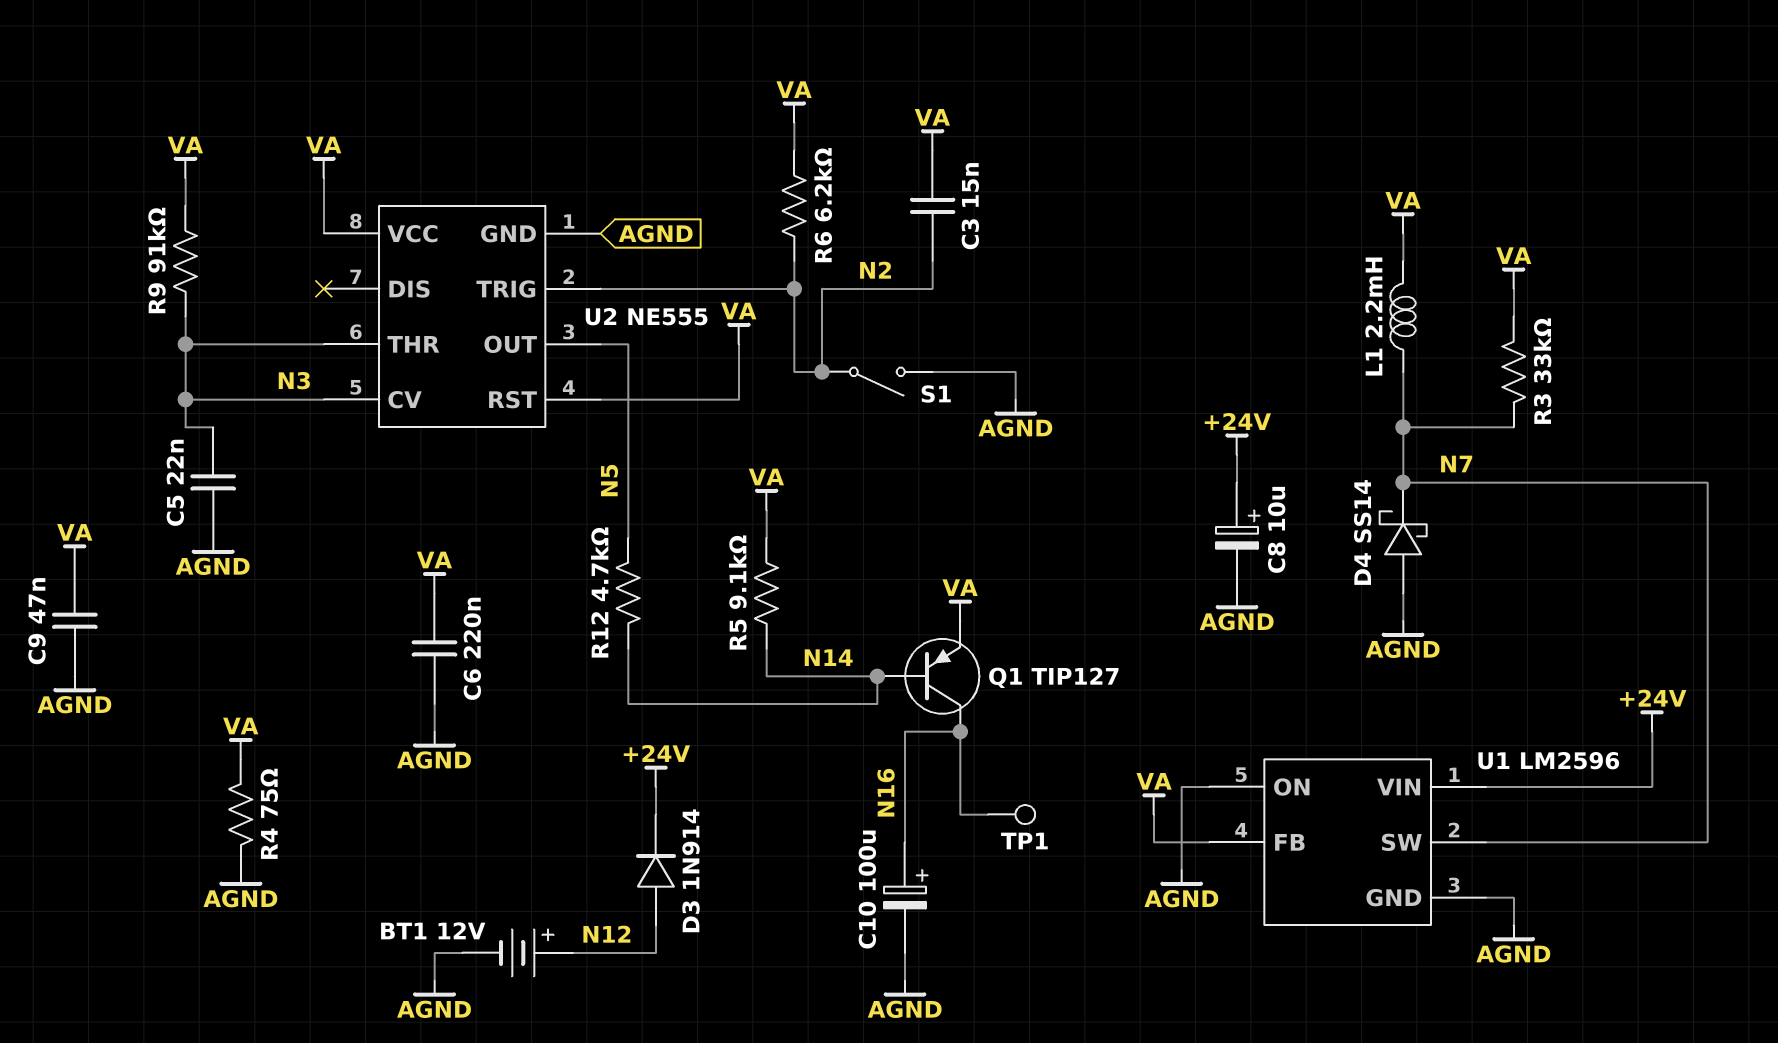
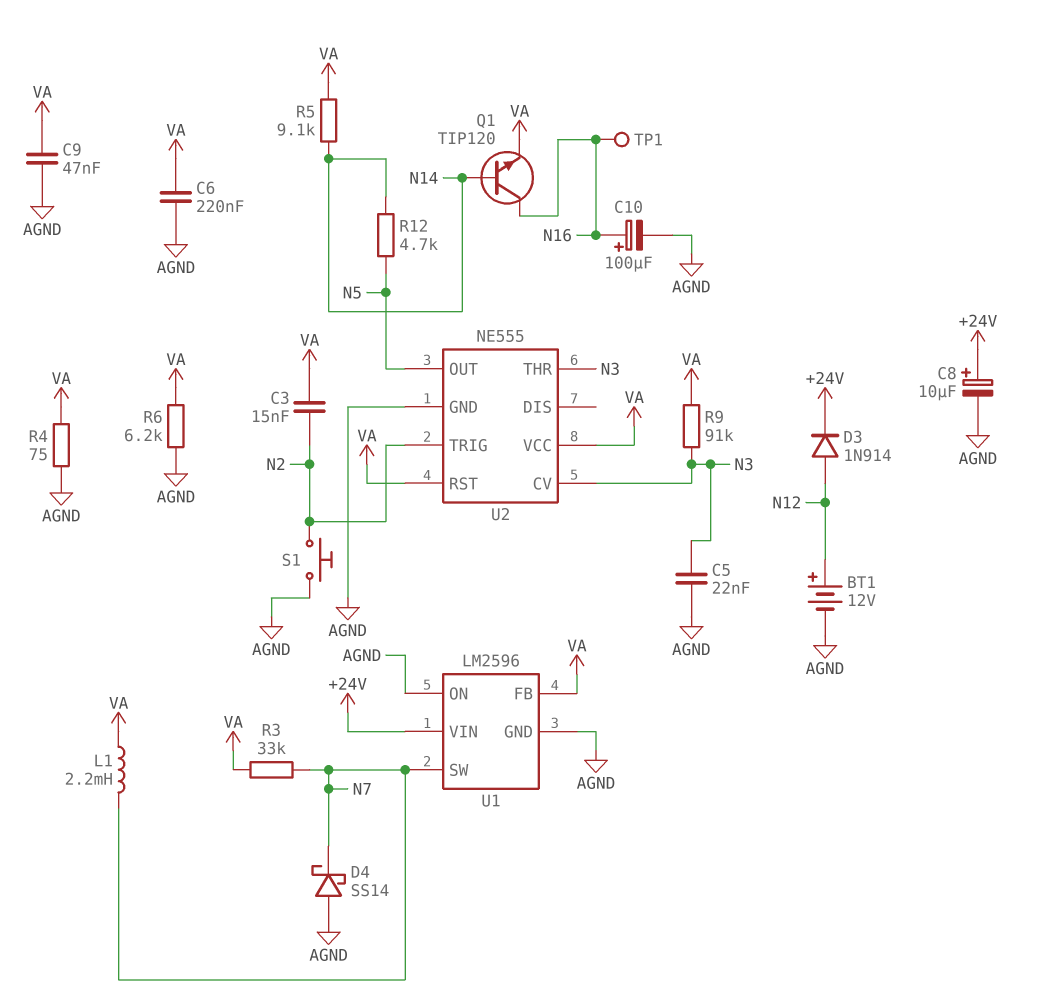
Q1: PNP TIP127 (B N14, C N16, E VA) -> NPN TIP120 (B N14, C N16, E VA)
R6: 6.2k (N2, VA) -> 6.2k (AGND, VA)
S1: switch (AGND, N2) -> button (AGND, N2)

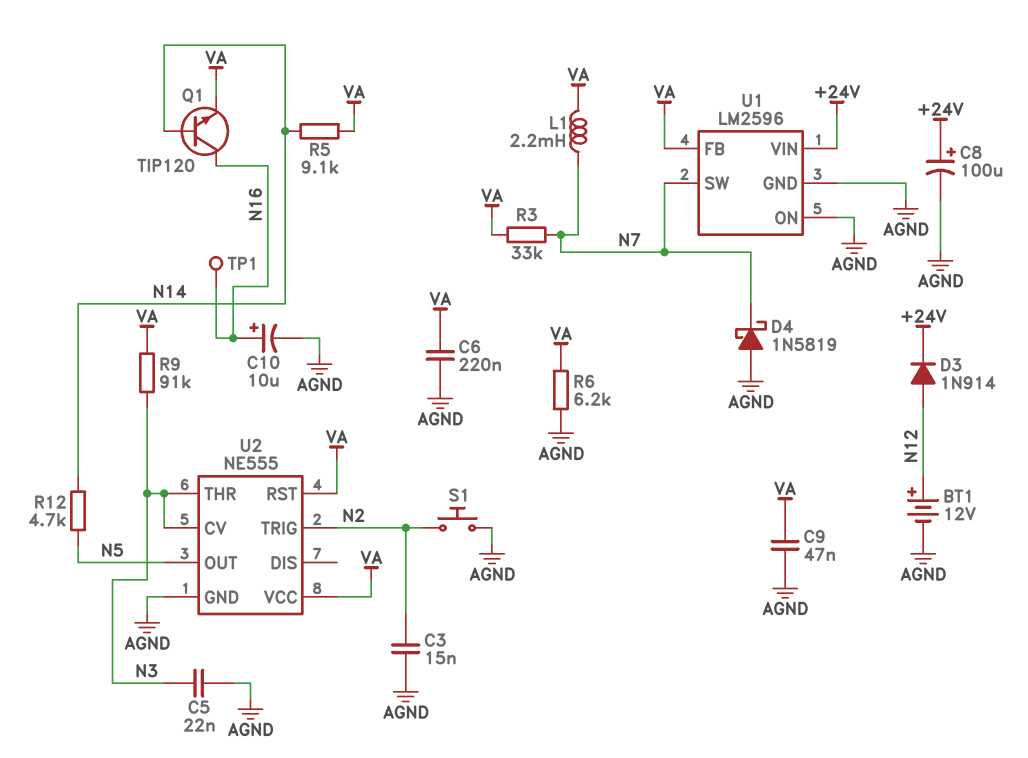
C3: 15nF (N2, VA) -> 15nF (AGND, N2)
C8: 10uF (plus +24V, minus AGND) -> 100uF (plus +24V, minus AGND)
C10: 100uF (plus N16, minus AGND) -> 10uF (plus N16, minus AGND)
D4: schottky SS14 (A AGND, K N7) -> schottky 1N5819 (A AGND, K N7)
R4: 75 (AGND, VA) -> none

